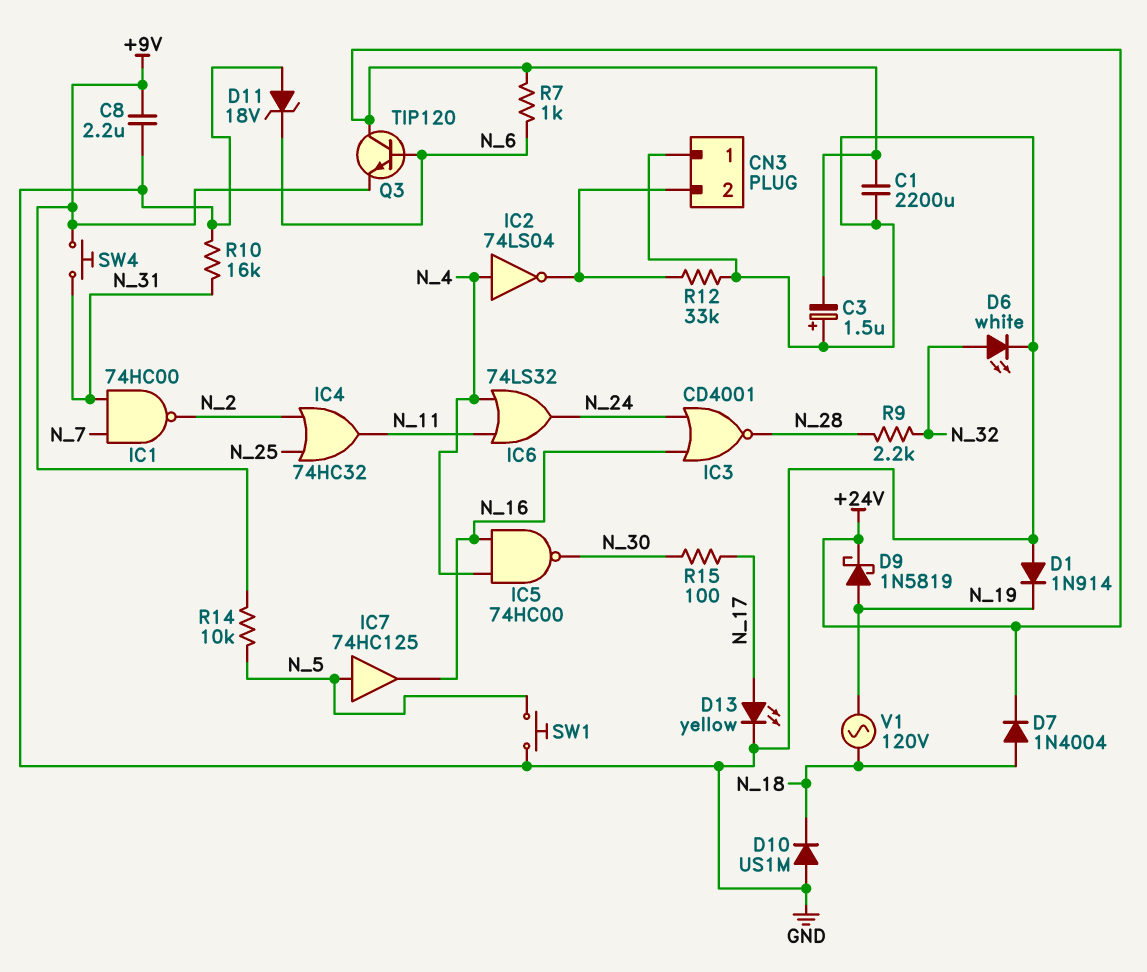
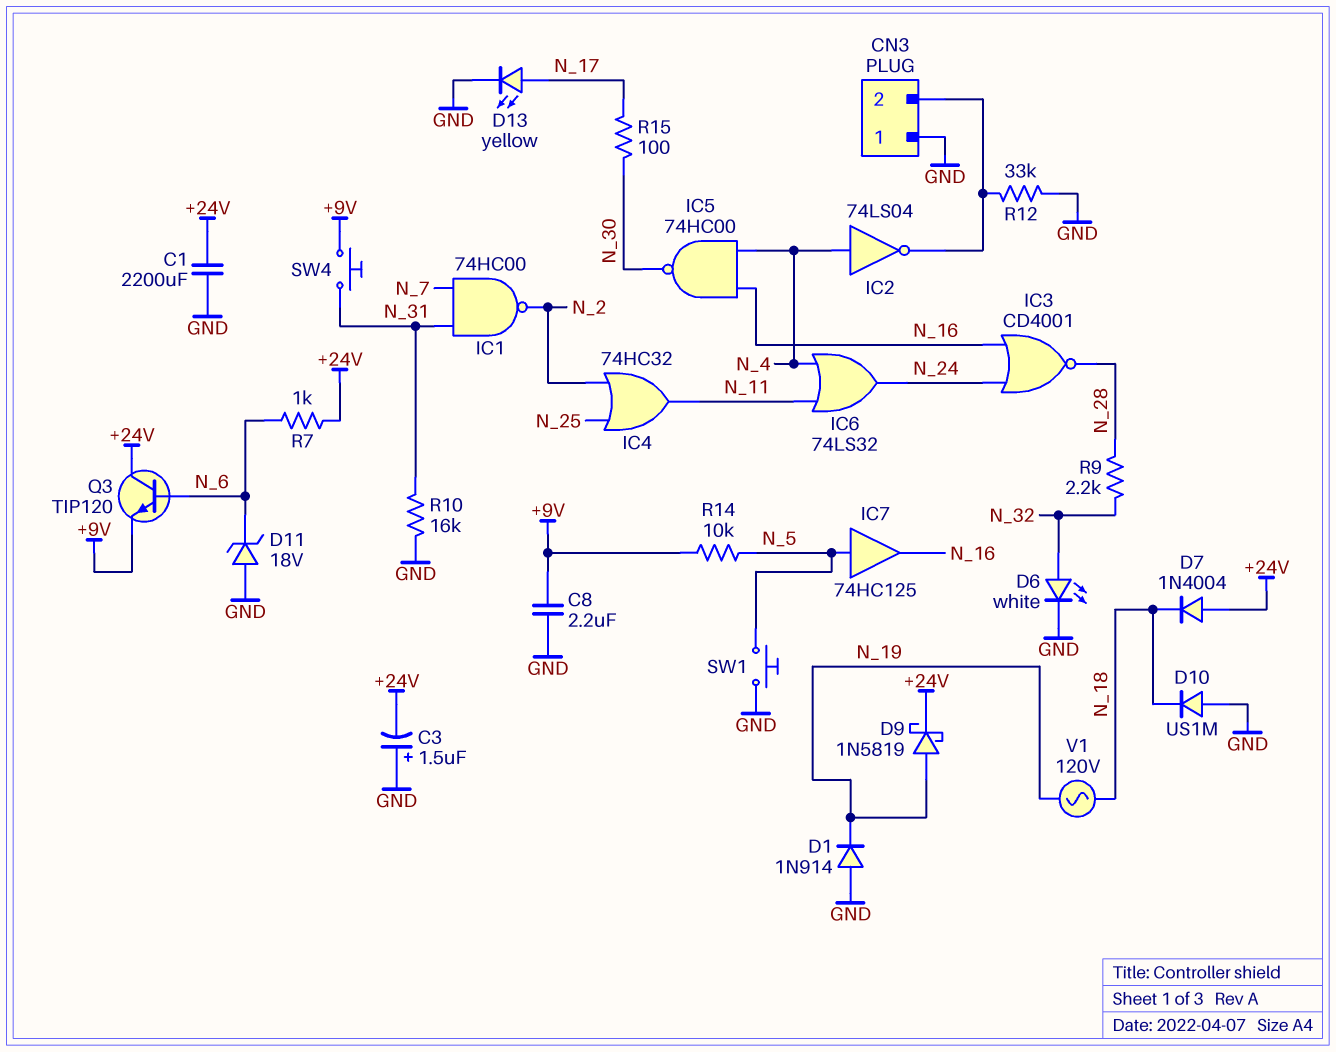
D7: diode 1N4004 (A N_18, K +24V) -> diode 1N4004 (A +24V, K N_18)

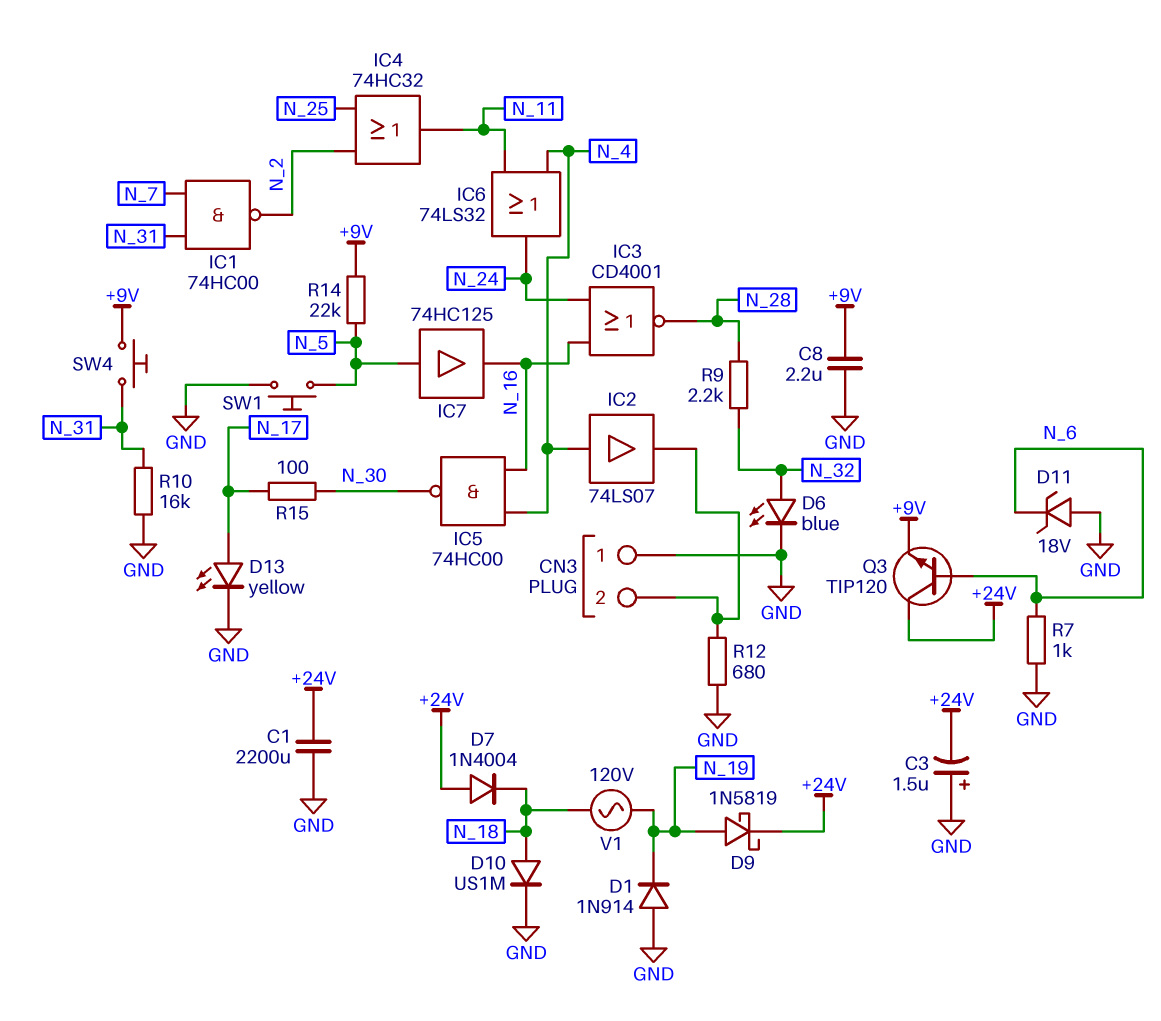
D6: LED white (A N_32, K GND) -> LED blue (A N_32, K GND)
D10: diode US1M (A GND, K N_18) -> diode US1M (A N_18, K GND)
IC2: NOT 74LS04 (in N_4, out CN3/2) -> buffer 74LS07 (in N_4, out CN3/2)
R7: 1k (+24V, N_6) -> 1k (GND, N_6)
R12: 33k (CN3/2, GND) -> 680 (CN3/2, GND)
R14: 10k (+9V, N_5) -> 22k (+9V, N_5)

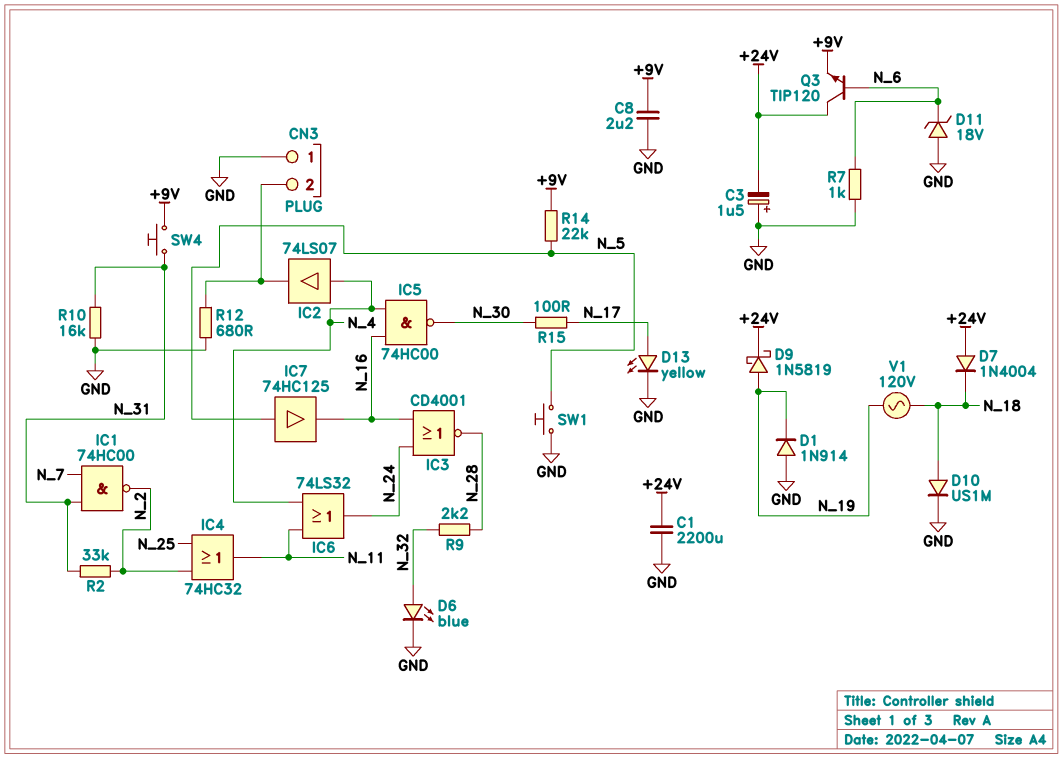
R2: none -> 33k (N_2, N_31)

